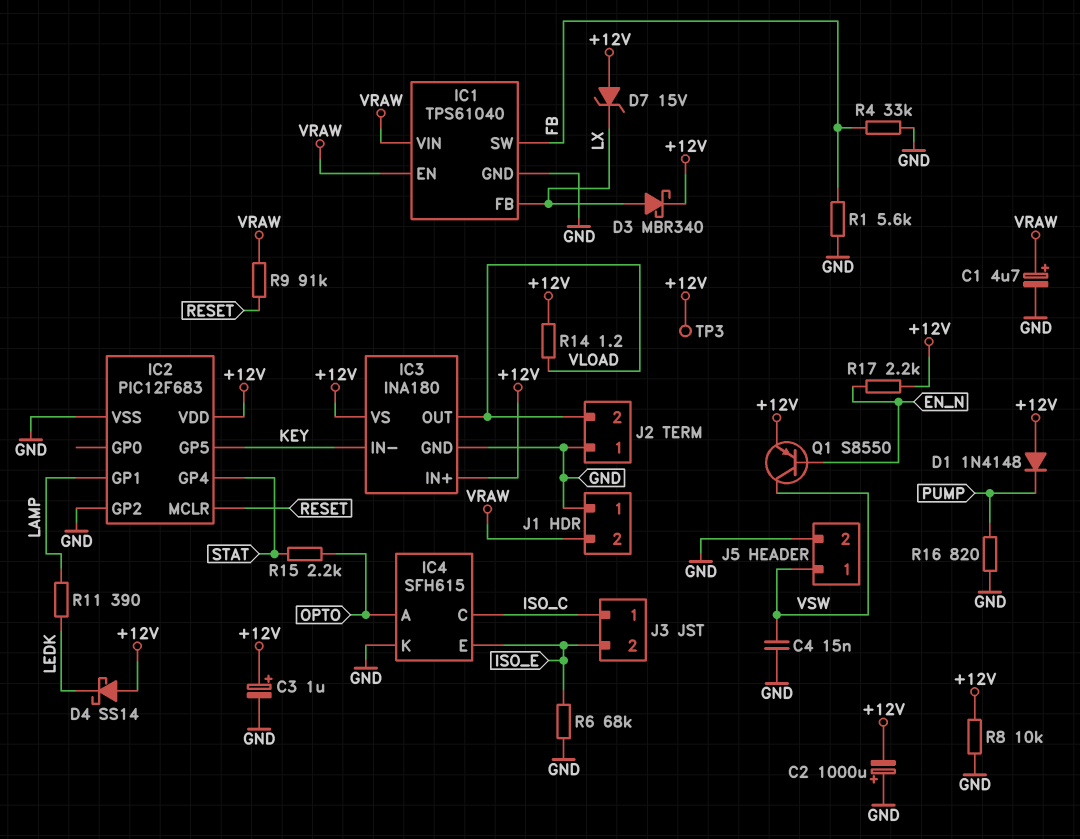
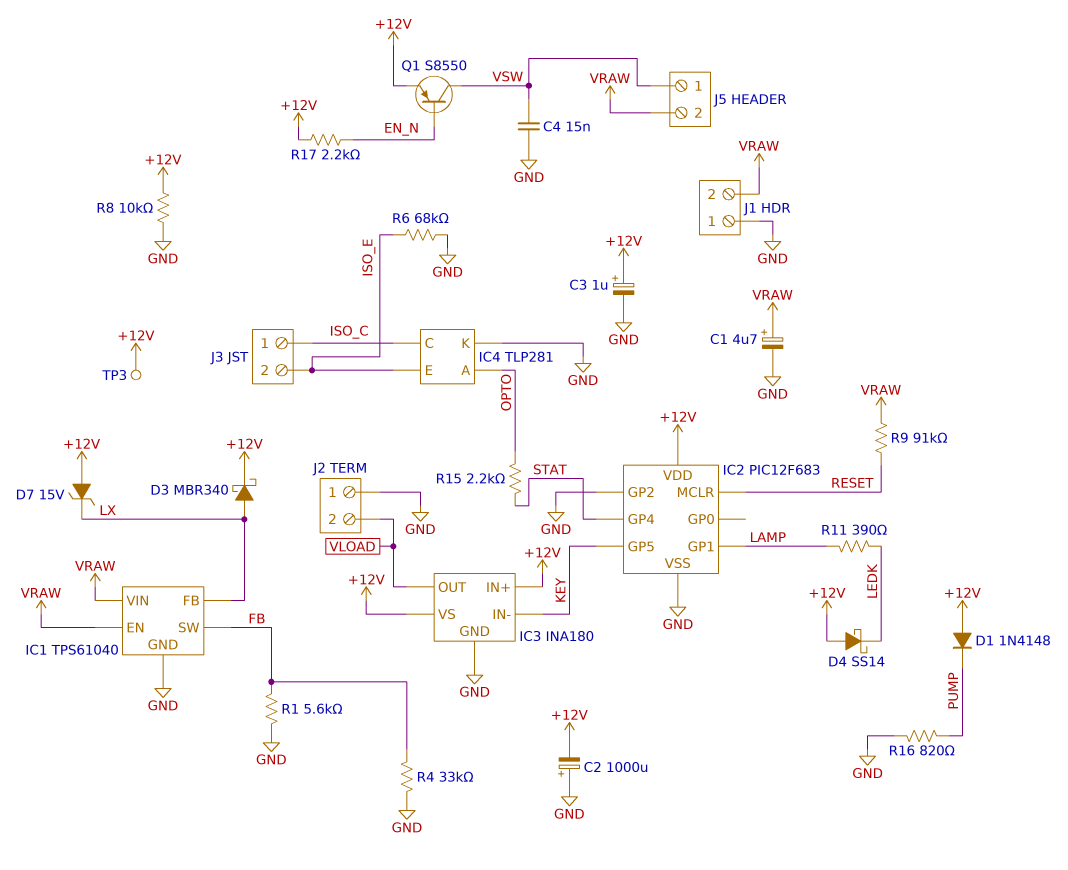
IC4: SFH615 -> TLP281
J5 pin 2: GND -> VRAW
R14: 1.2 (+12V, VLOAD) -> none

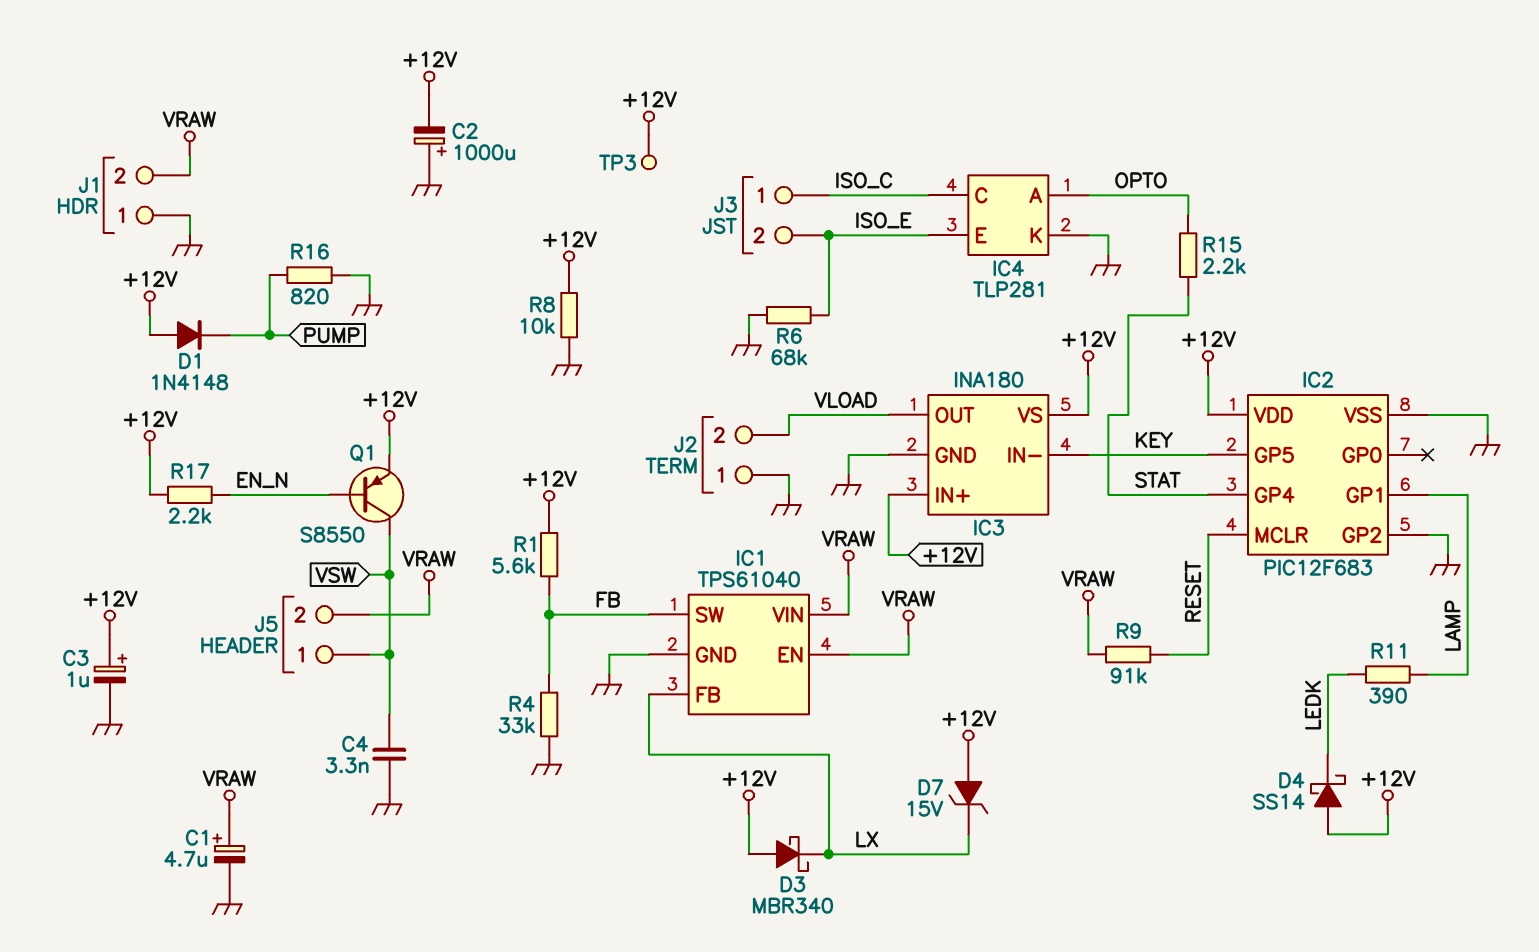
C4: 15nF (GND, VSW) -> 3.3nF (GND, VSW)
D3: schottky MBR340 (A LX, K +12V) -> schottky MBR340 (A +12V, K LX)
R1: 5.6k (FB, GND) -> 5.6k (+12V, FB)

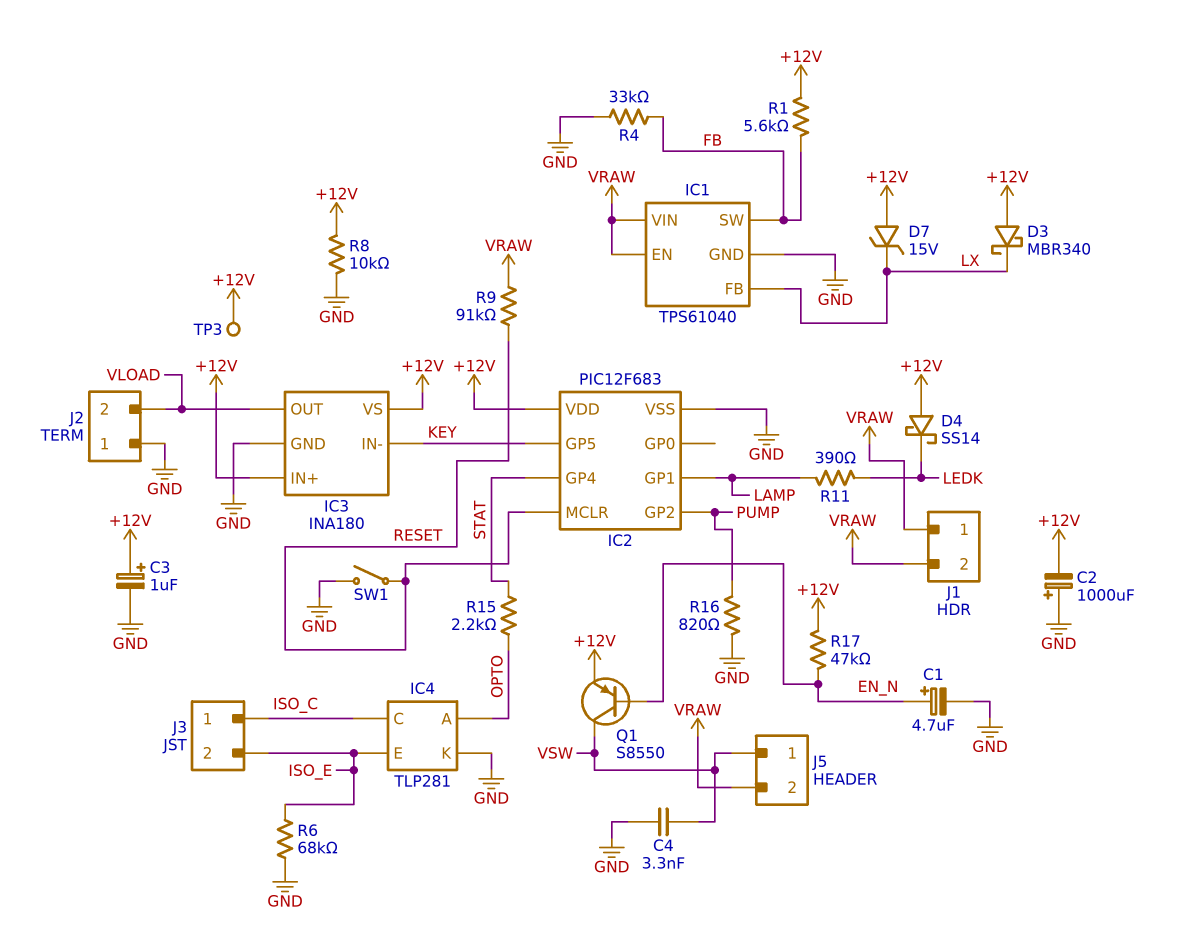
C1: 4.7uF (plus VRAW, minus GND) -> 4.7uF (plus EN_N, minus GND)
D1: diode 1N4148 (A +12V, K PUMP) -> none
IC2 pin GP2: GND -> PUMP
J1 pin 1: GND -> VRAW
R17: 2.2k (+12V, EN_N) -> 47k (+12V, EN_N)
SW1: none -> switch (GND, RESET)

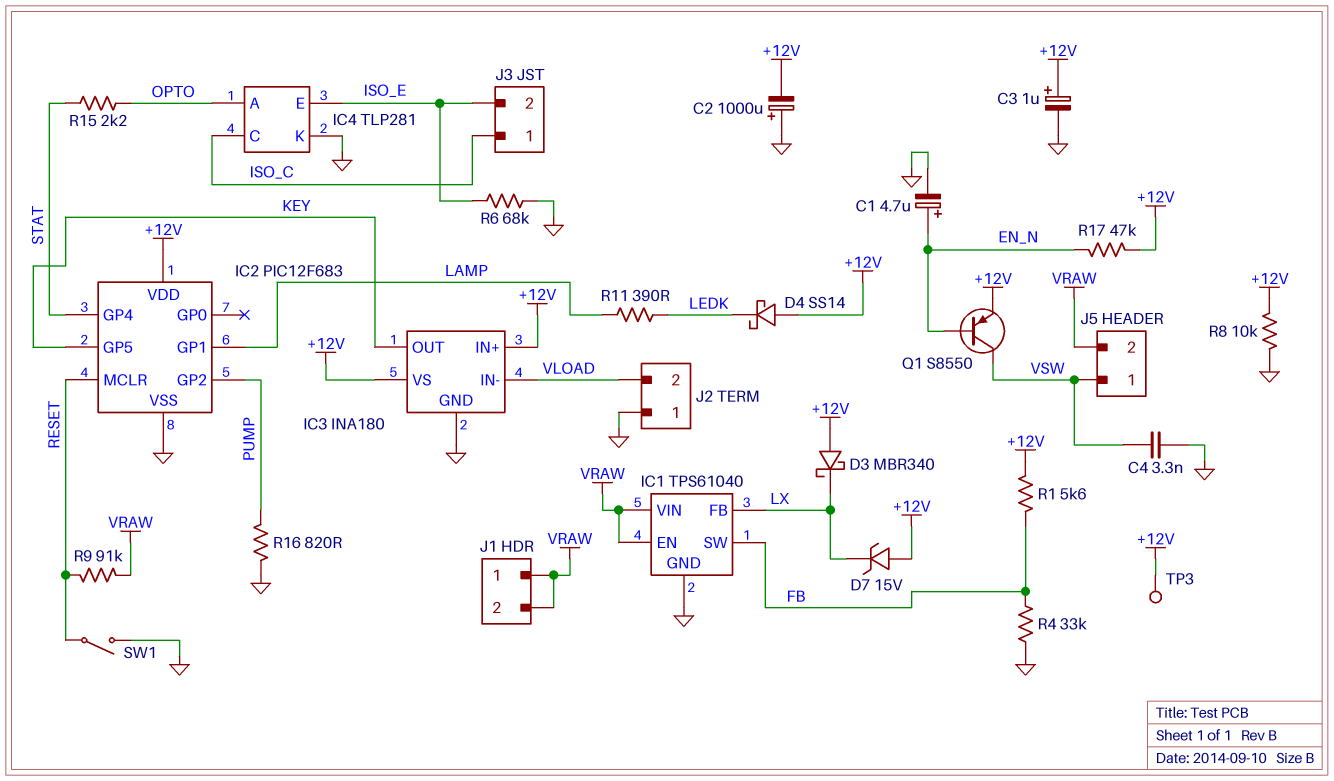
IC3 pin IN-: KEY -> VLOAD
IC3 pin OUT: VLOAD -> KEY

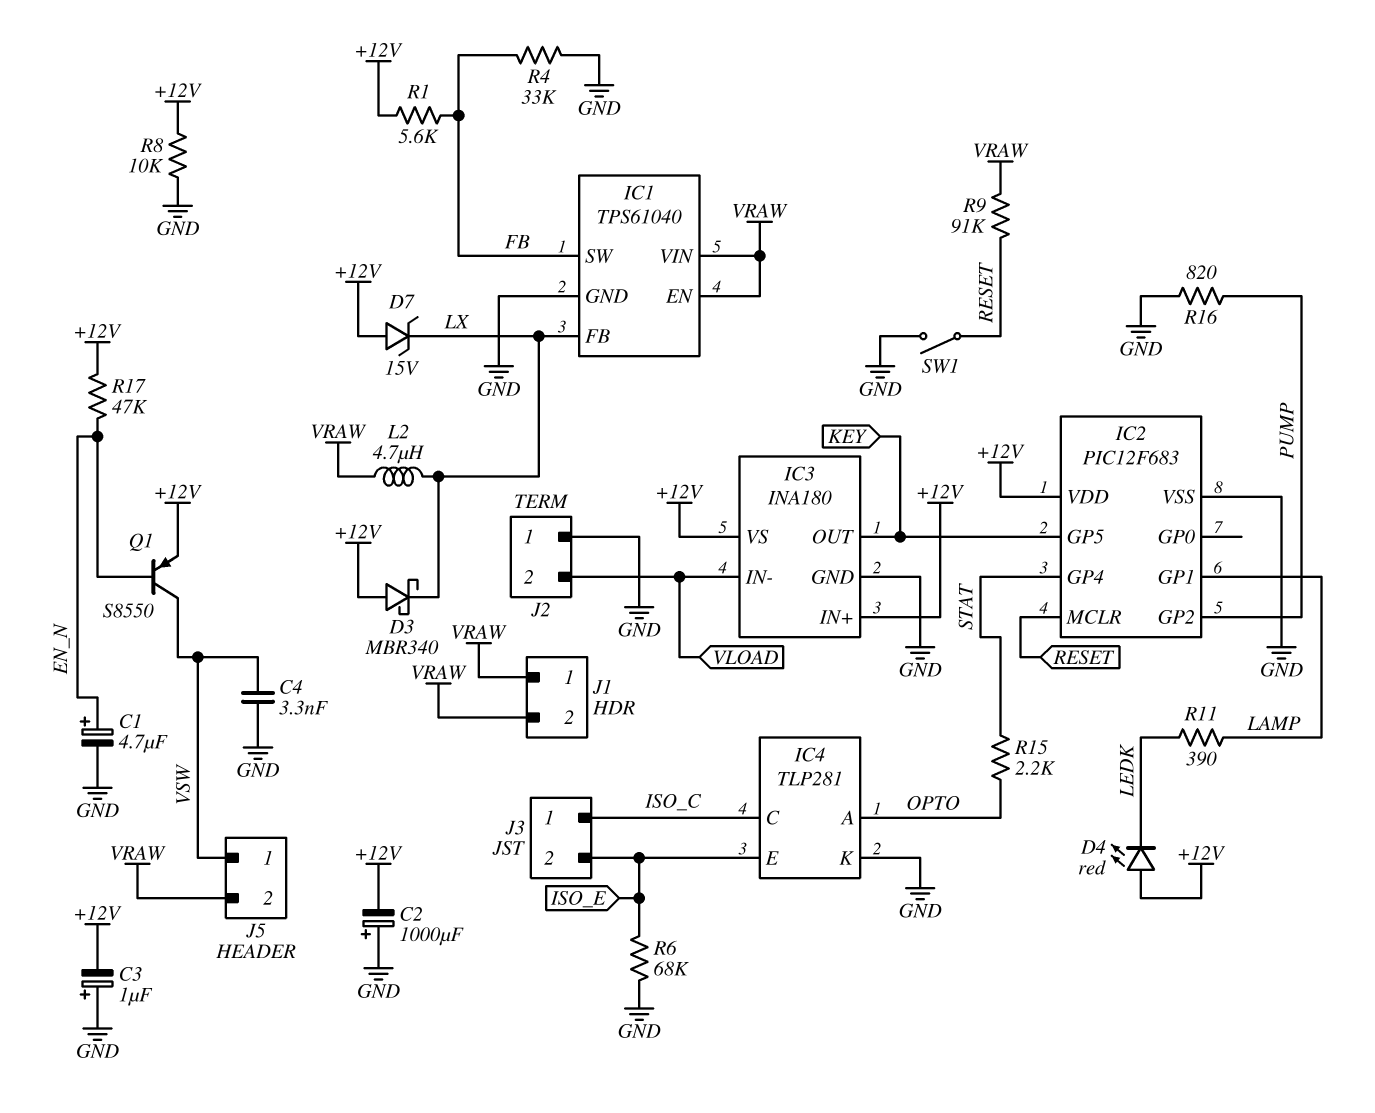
C3: 1uF (plus +12V, minus GND) -> 1uF (plus GND, minus +12V)
D4: schottky SS14 (A +12V, K LEDK) -> LED red (A +12V, K LEDK)
L2: none -> 4.7uH (LX, VRAW)
TP3: test point (+12V) -> none

